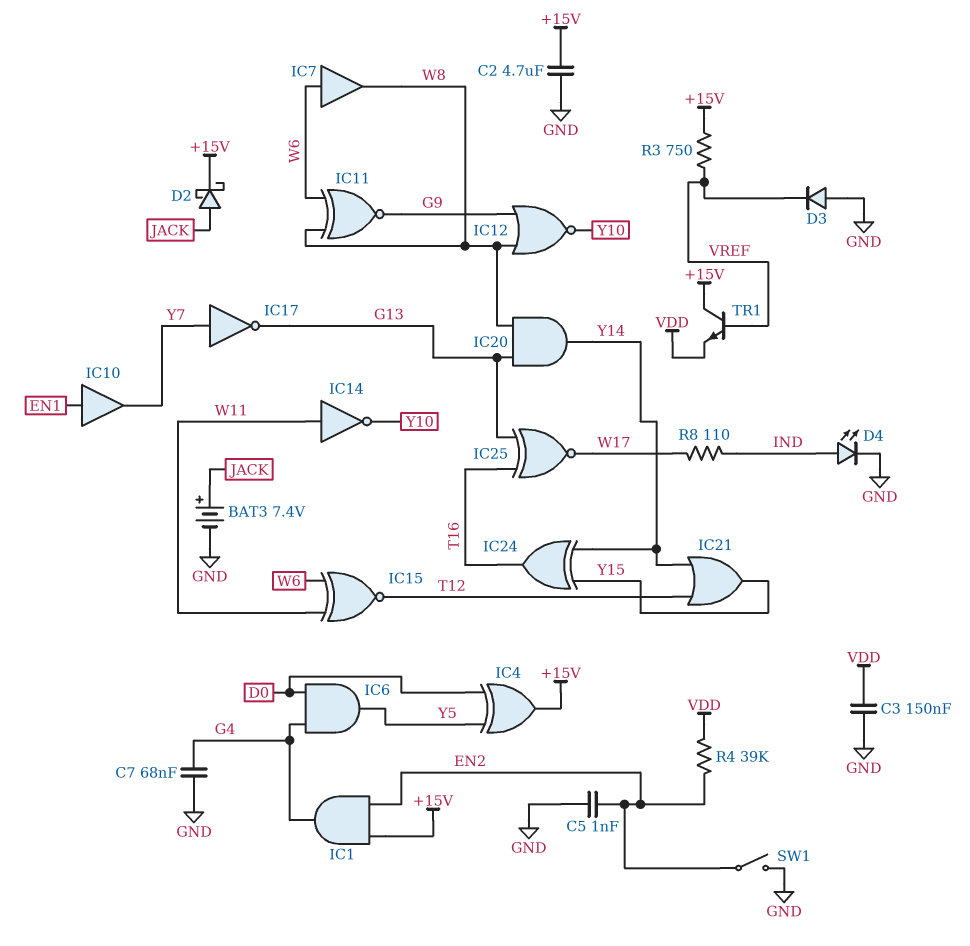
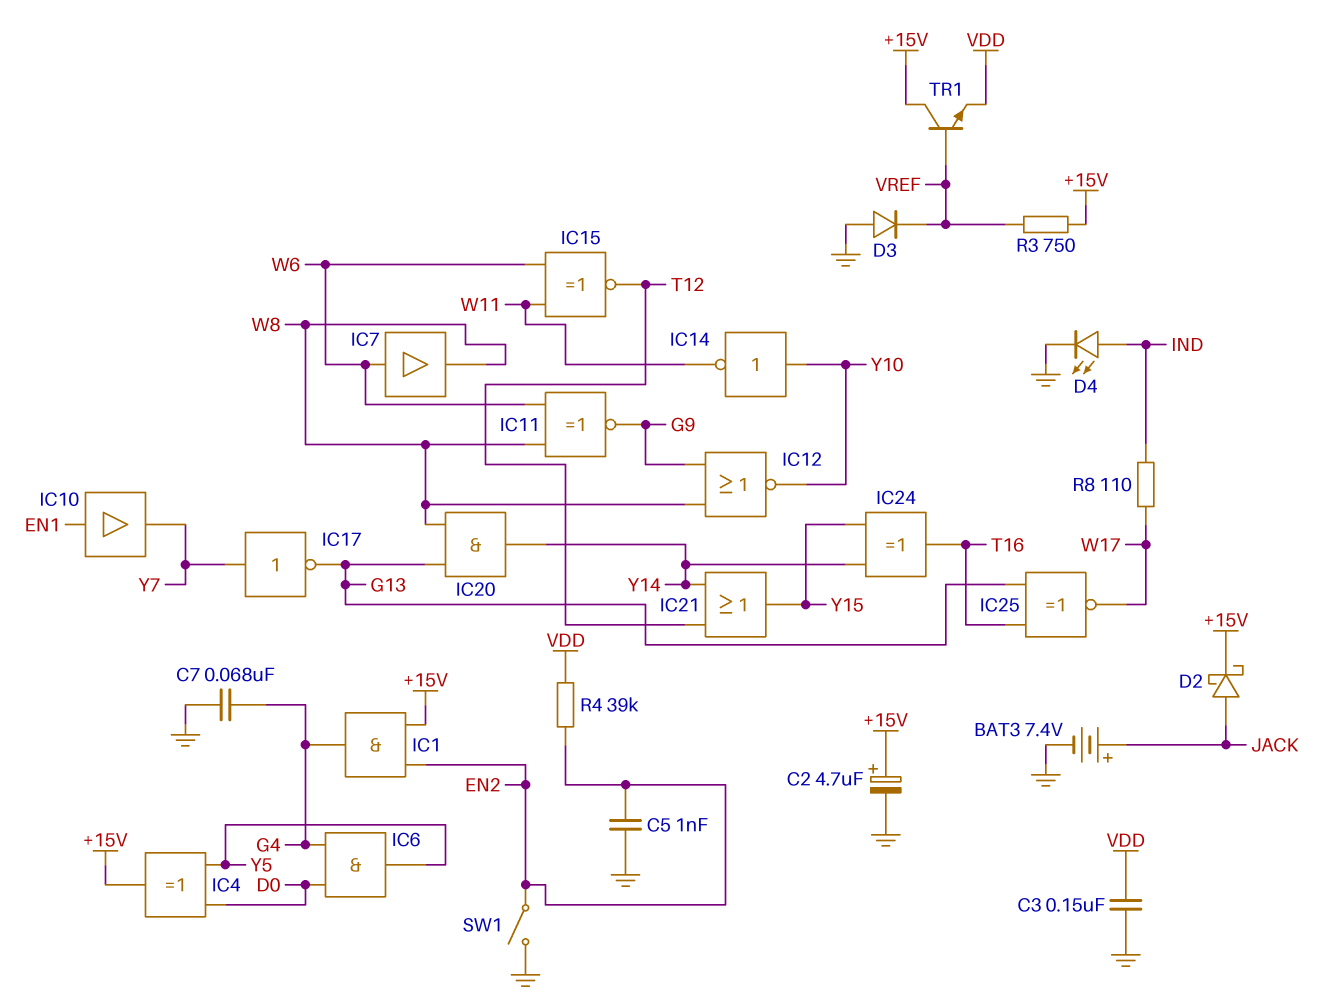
C2: 4.7uF (+15V, GND) -> 4.7uF (plus +15V, minus GND)
IC14: NOT (in W11, out Y10) -> NOT (in Y10, out W11)

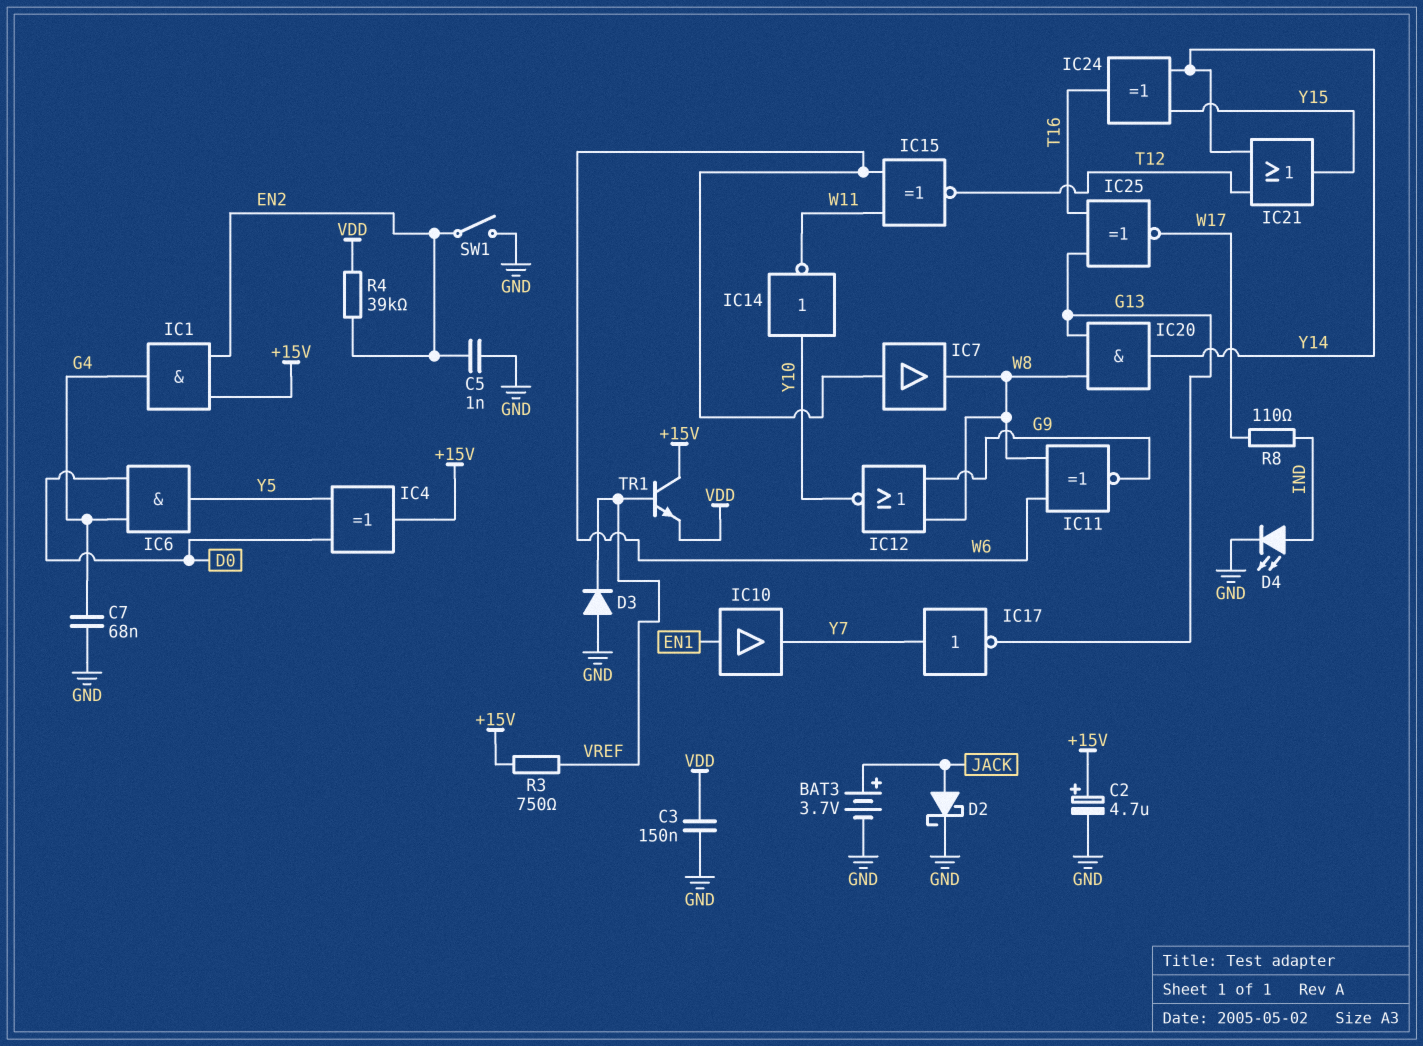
BAT3: 7.4V (plus JACK, minus GND) -> 3.7V (plus JACK, minus GND)
D2: schottky (A JACK, K +15V) -> schottky (A JACK, K GND)

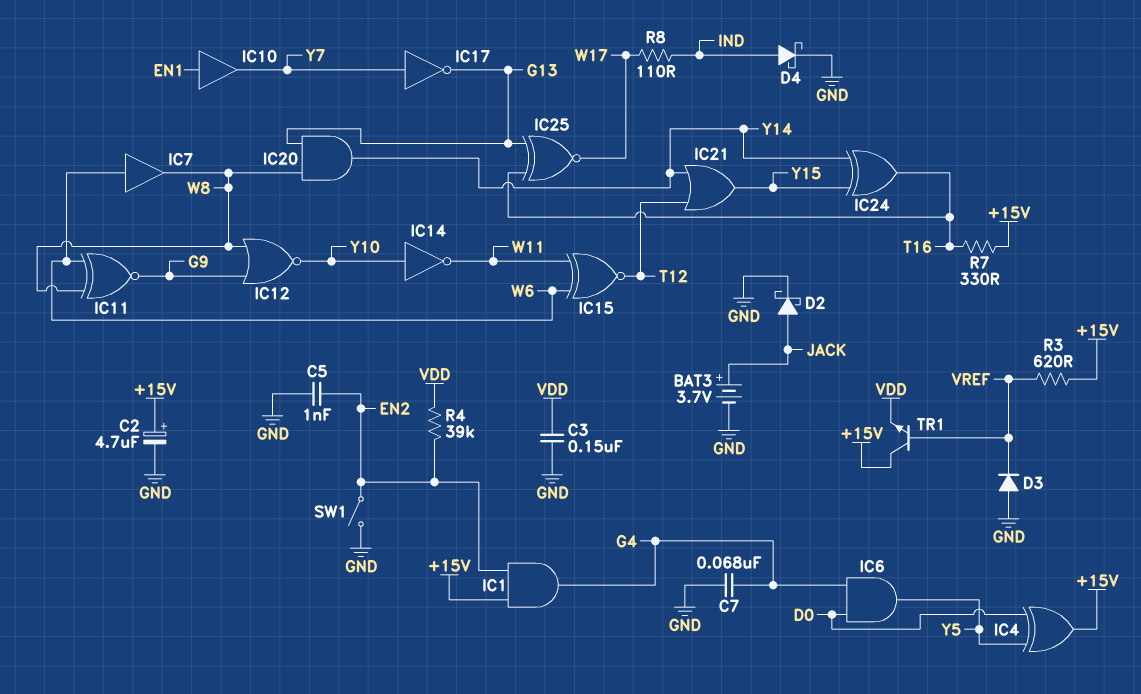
D4: LED (A IND, K GND) -> schottky (A IND, K GND)
R3: 750 (+15V, VREF) -> 620 (+15V, VREF)
R7: none -> 330 (+15V, T16)

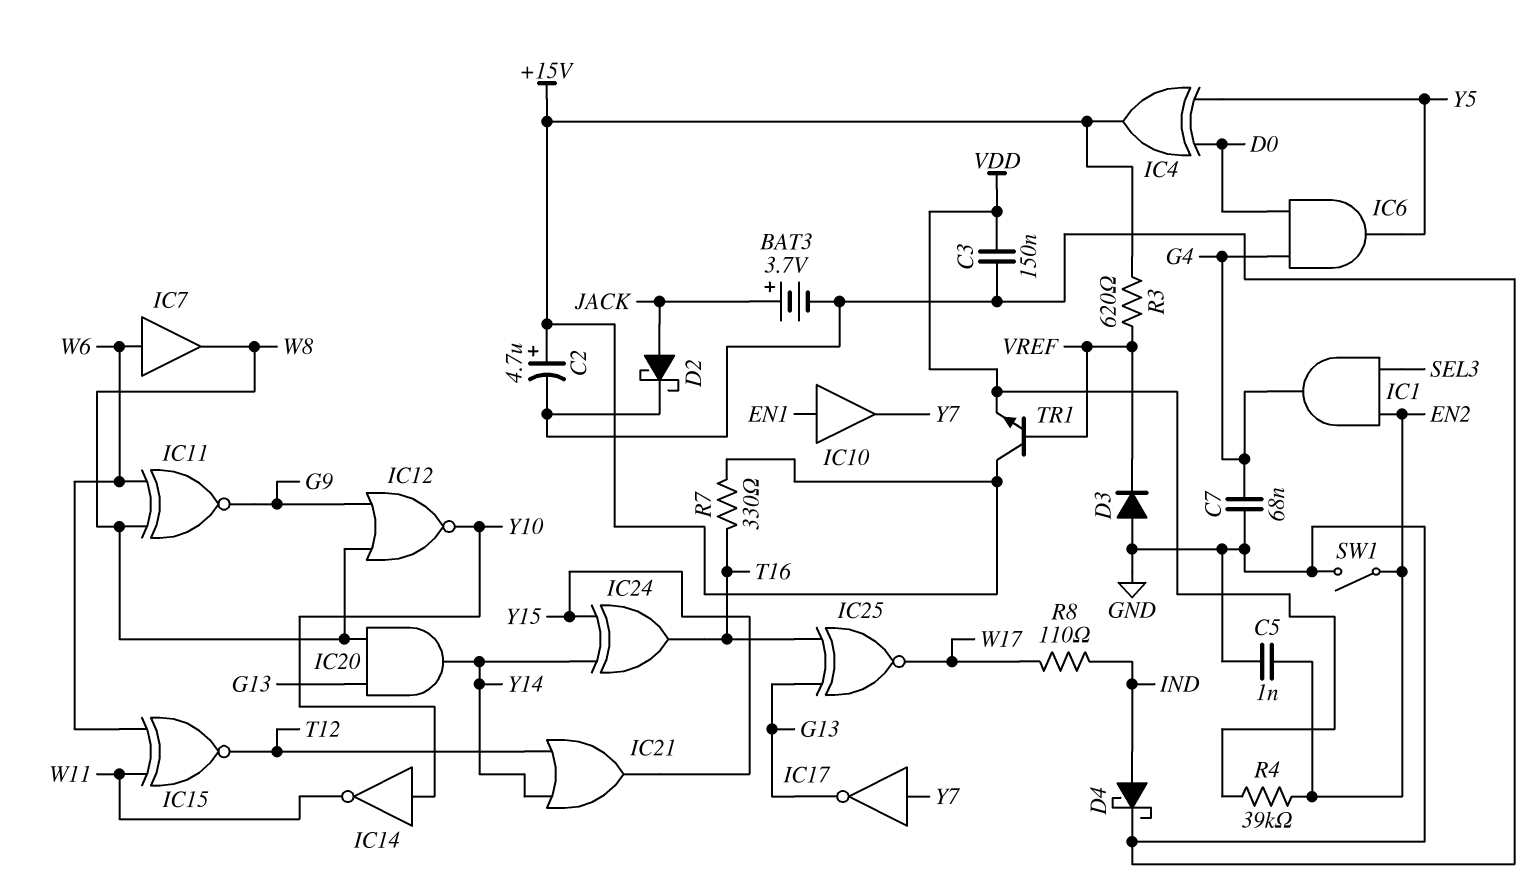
IC1: AND (in +15V, in EN2, out G4) -> AND (in EN2, in SEL3, out G4)

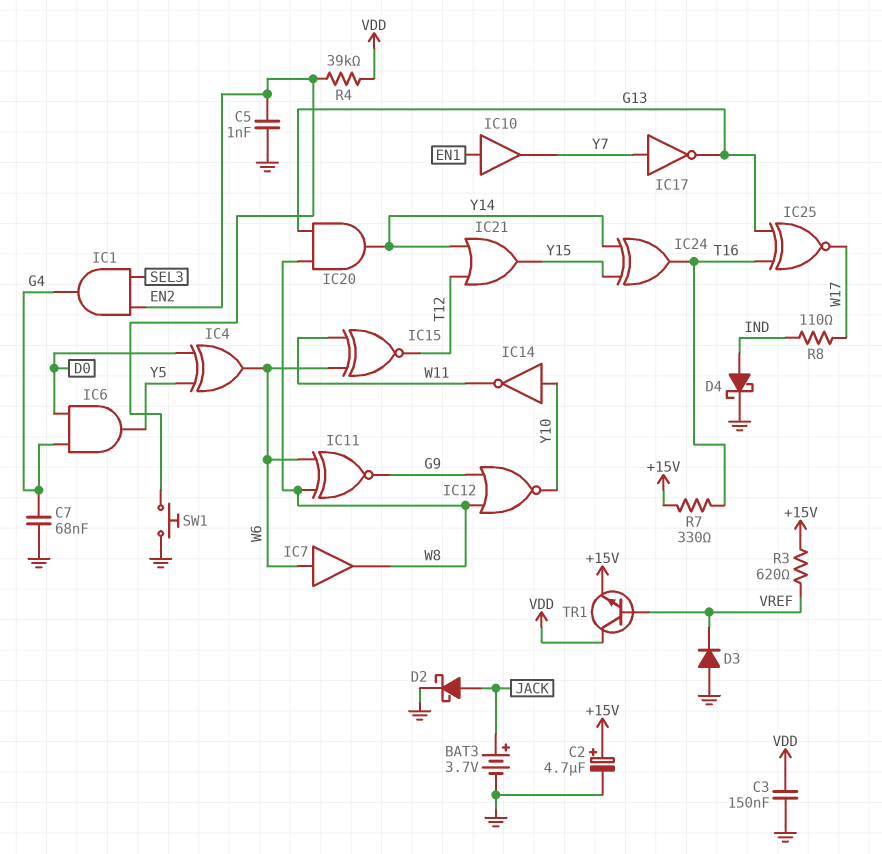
IC4: XOR (in D0, in Y5, out +15V) -> XOR (in D0, in Y5, out W6)
SW1: switch (EN2, GND) -> button (EN2, GND)
TR1: NPN (B VREF, C +15V, E VDD) -> NPN (B VREF, C VDD, E +15V)

